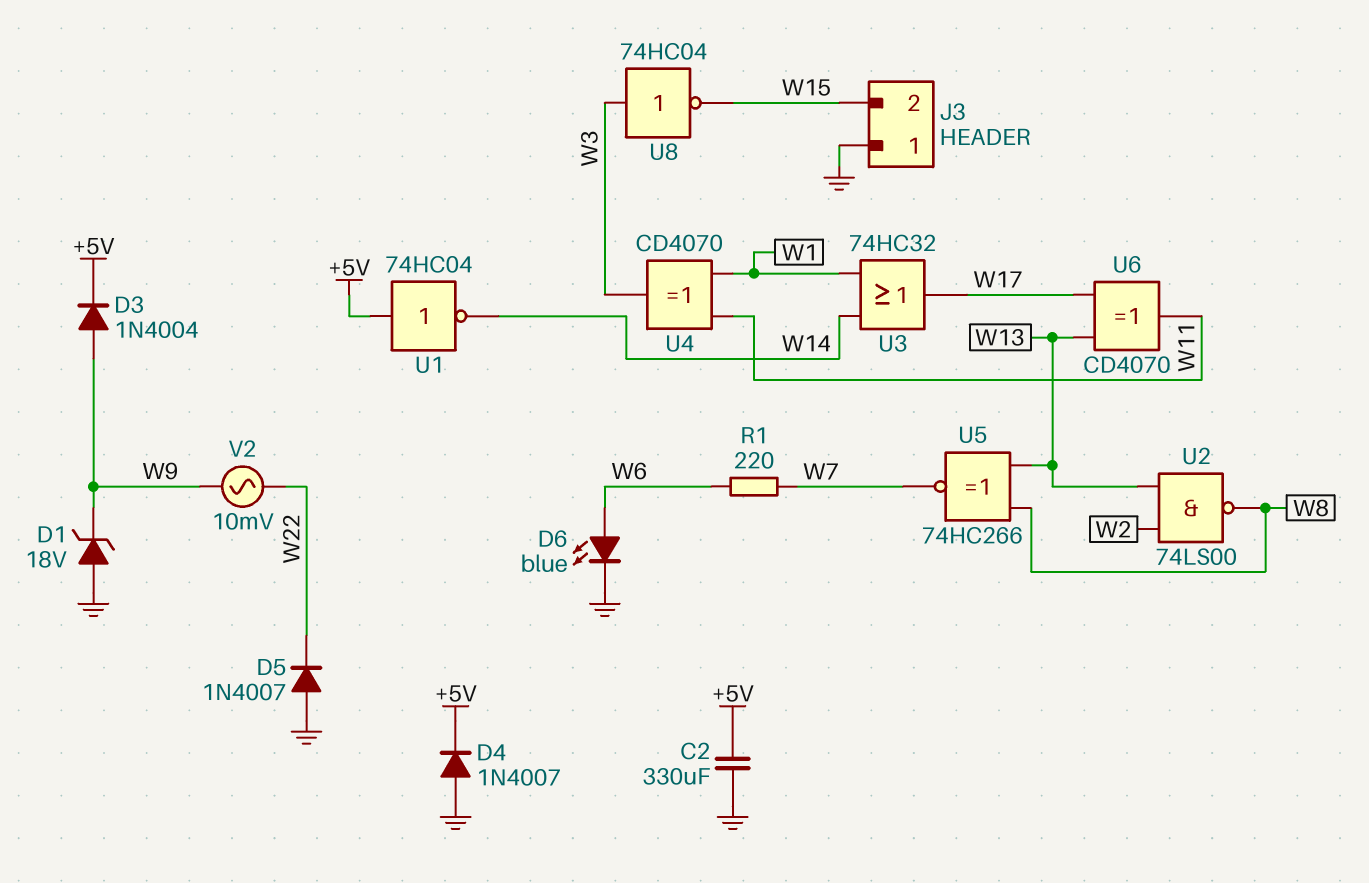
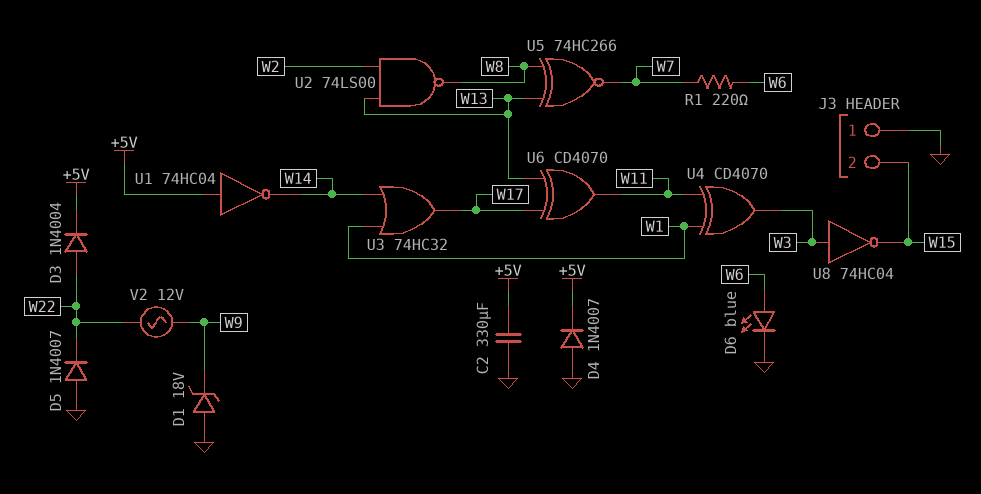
D3: diode 1N4004 (A W9, K +5V) -> diode 1N4004 (A W22, K +5V)
V2: AC 10mV (W9, W22) -> AC 12V (W9, W22)

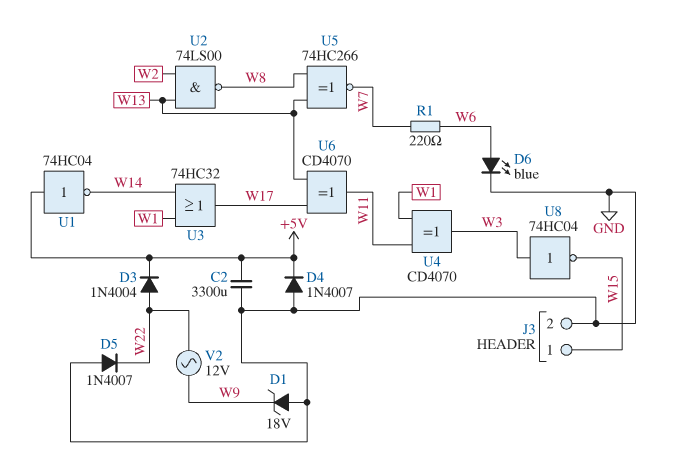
C2: 330uF (+5V, GND) -> 3300uF (+5V, GND)
J3 pin 1: GND -> W15
J3 pin 2: W15 -> GND

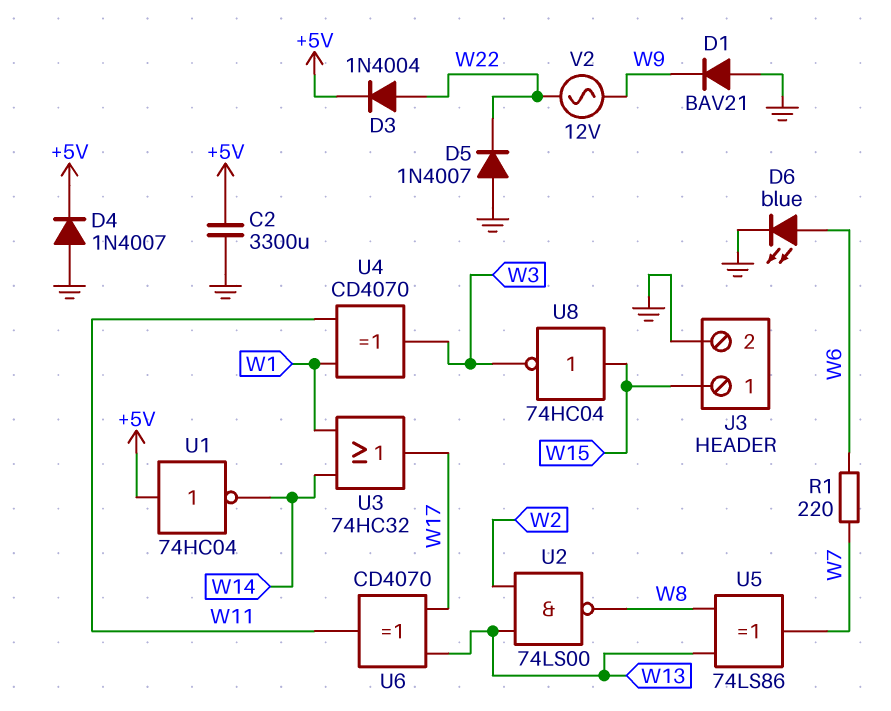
D1: zener 18V (A GND, K W9) -> diode BAV21 (A GND, K W9)
U5: XNOR 74HC266 (in W8, in W13, out W7) -> XOR 74LS86 (in W8, in W13, out W7)
U8: NOT 74HC04 (in W3, out W15) -> NOT 74HC04 (in W15, out W3)

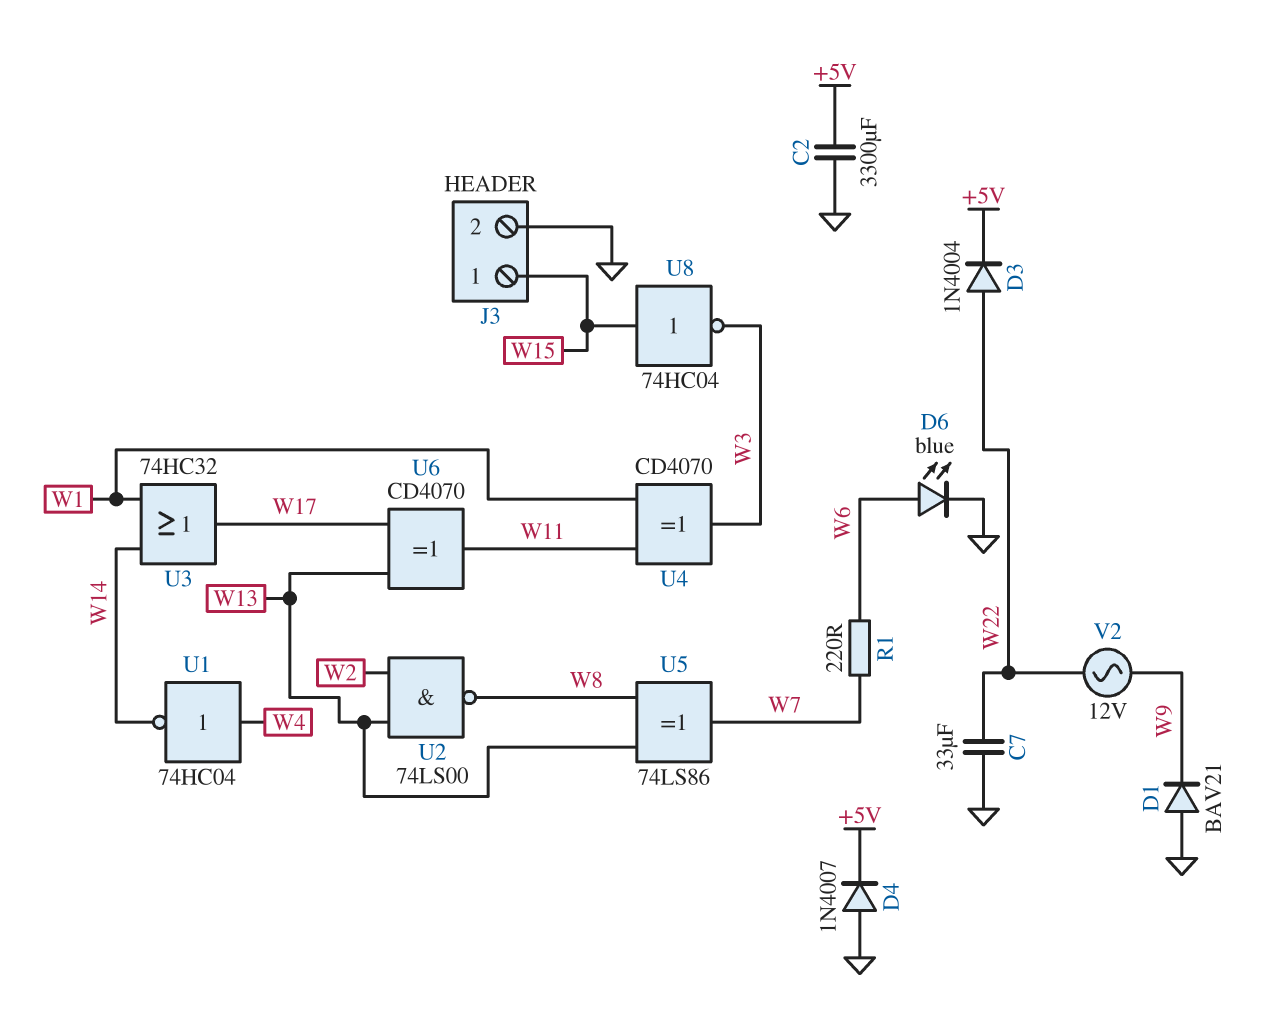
C7: none -> 33uF (GND, W22)
D5: diode 1N4007 (A GND, K W22) -> none
U1: NOT 74HC04 (in +5V, out W14) -> NOT 74HC04 (in W4, out W14)

